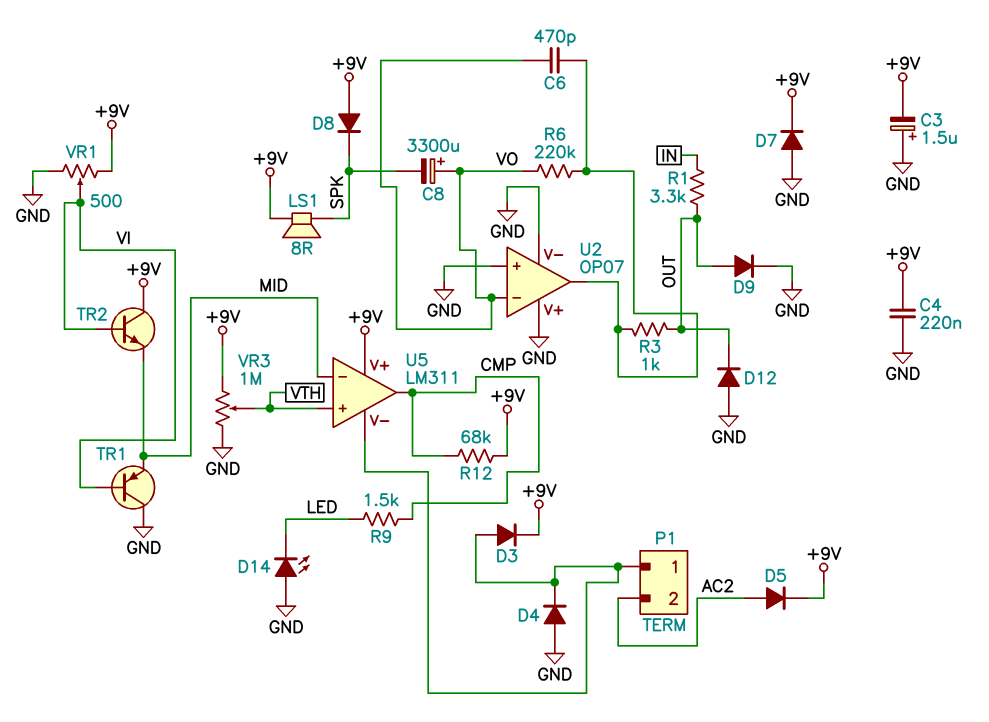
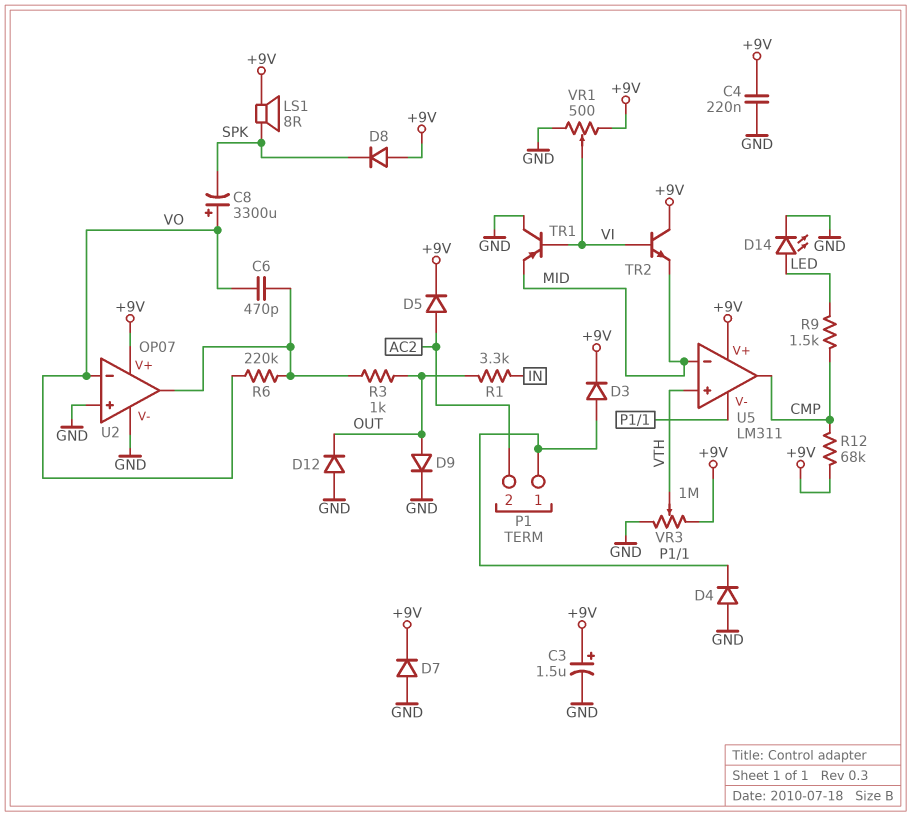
C3: 1.5uF (plus GND, minus +9V) -> 1.5uF (plus +9V, minus GND)
D14: LED (A GND, K LED) -> LED (A LED, K GND)
U2 pin V+: GND -> +9V

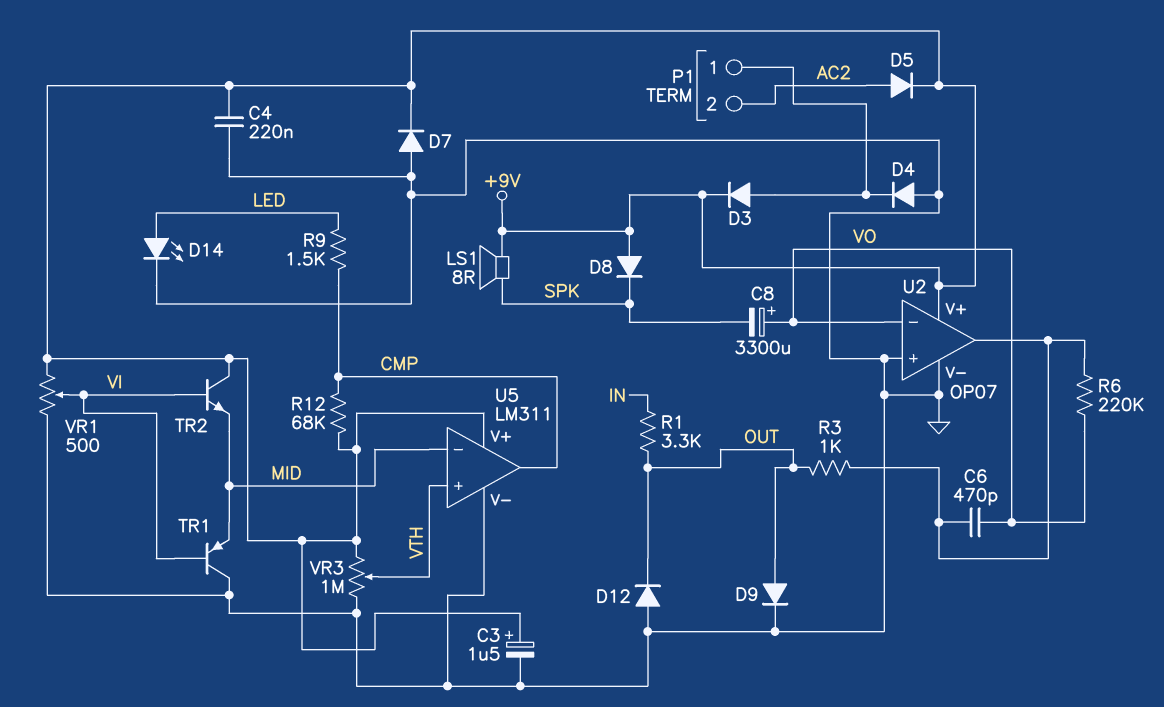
U5 pin V-: P1/1 -> GND

